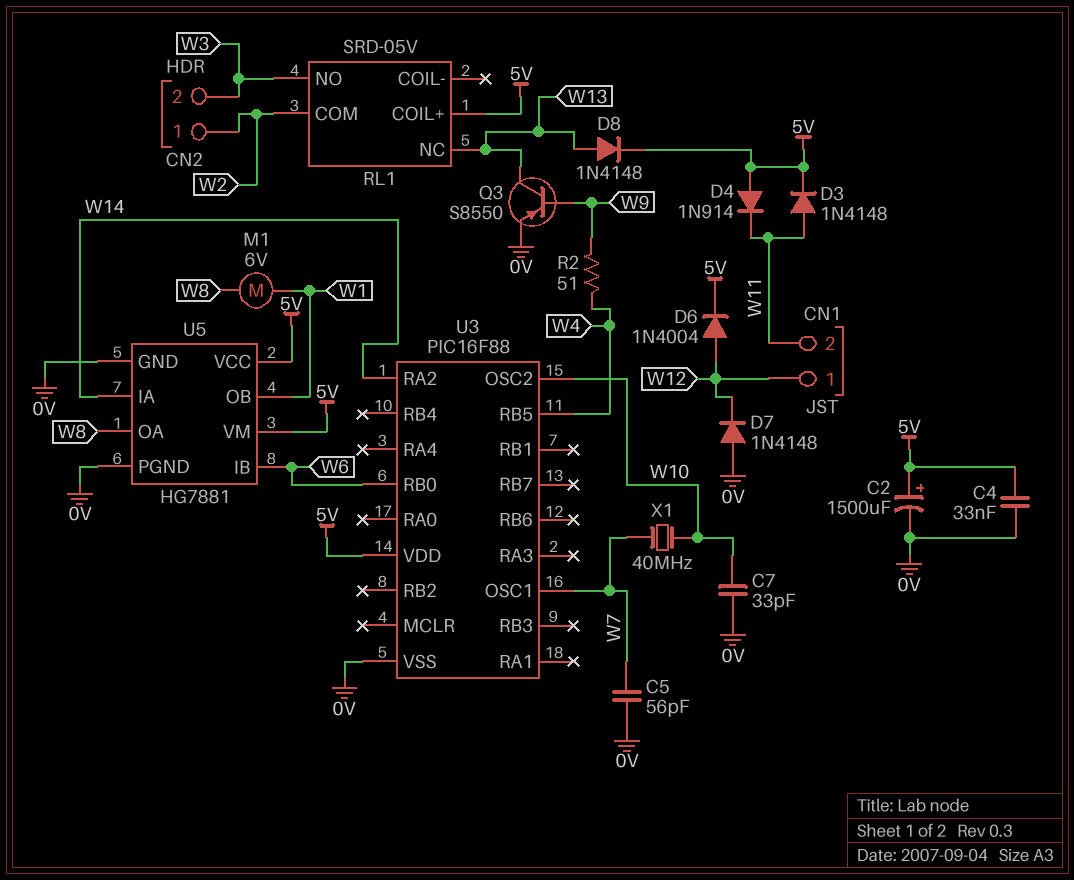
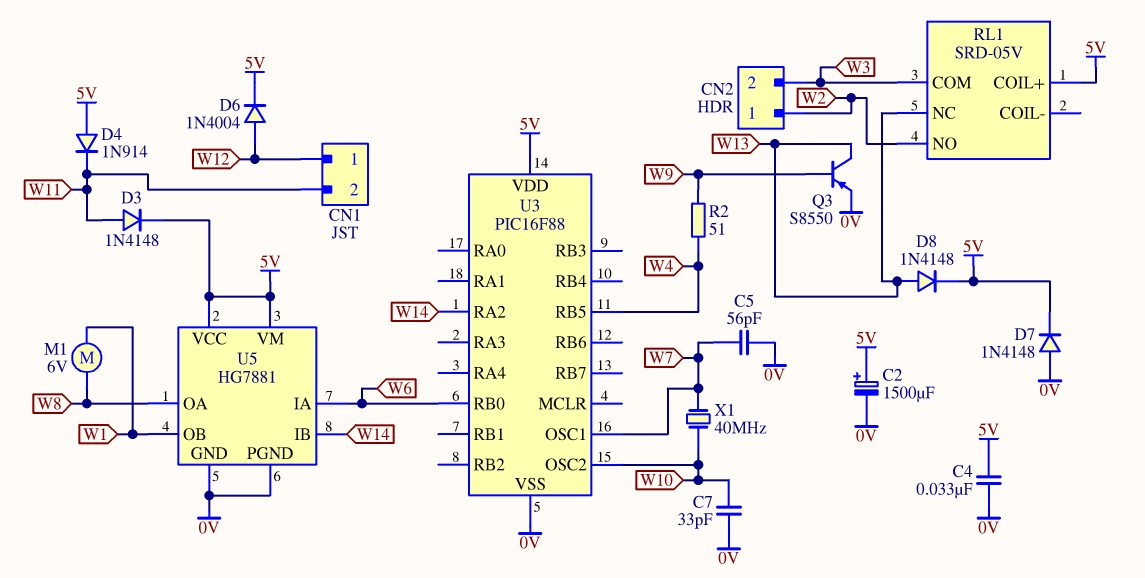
D7: diode 1N4148 (A 0V, K W12) -> diode 1N4148 (A 0V, K 5V)
RL1 pin COM: W2 -> W3
RL1 pin NO: W3 -> W2
U5 pin IA: W14 -> W6
U5 pin IB: W6 -> W14

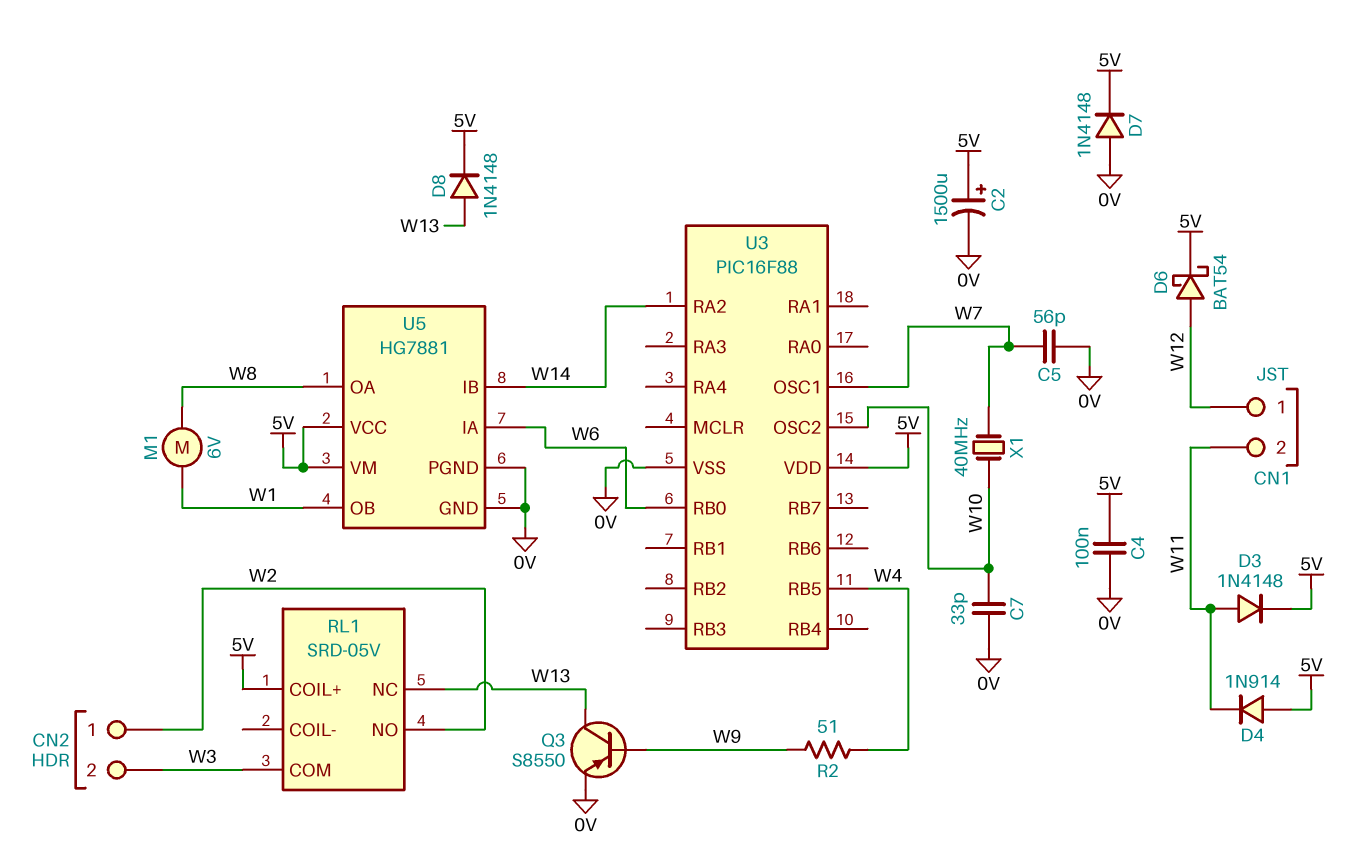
C4: 33nF (0V, 5V) -> 100nF (0V, 5V)
D6: diode 1N4004 (A W12, K 5V) -> schottky BAT54 (A W12, K 5V)

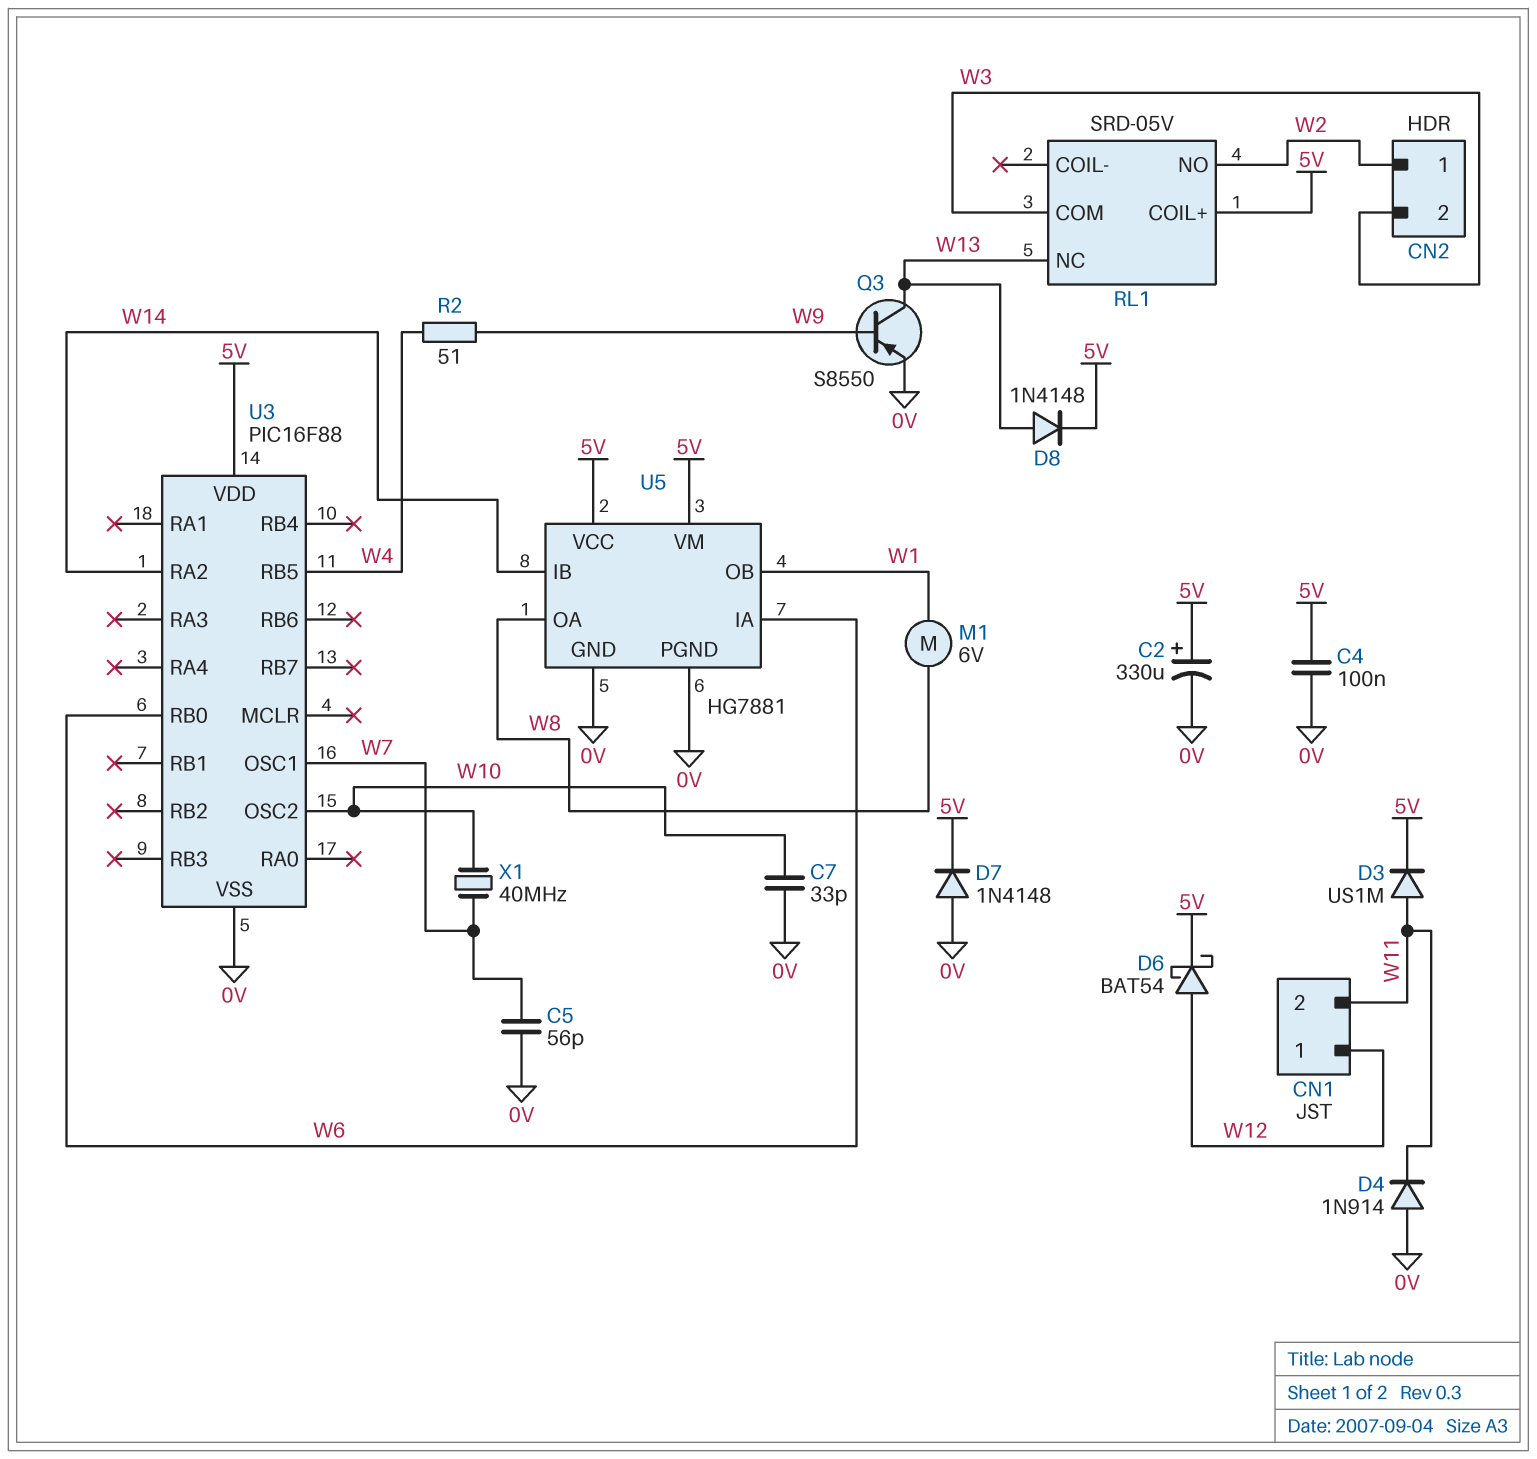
C2: 1500uF (plus 5V, minus 0V) -> 330uF (plus 5V, minus 0V)
D3: diode 1N4148 (A W11, K 5V) -> diode US1M (A W11, K 5V)
D4: diode 1N914 (A 5V, K W11) -> diode 1N914 (A 0V, K W11)

